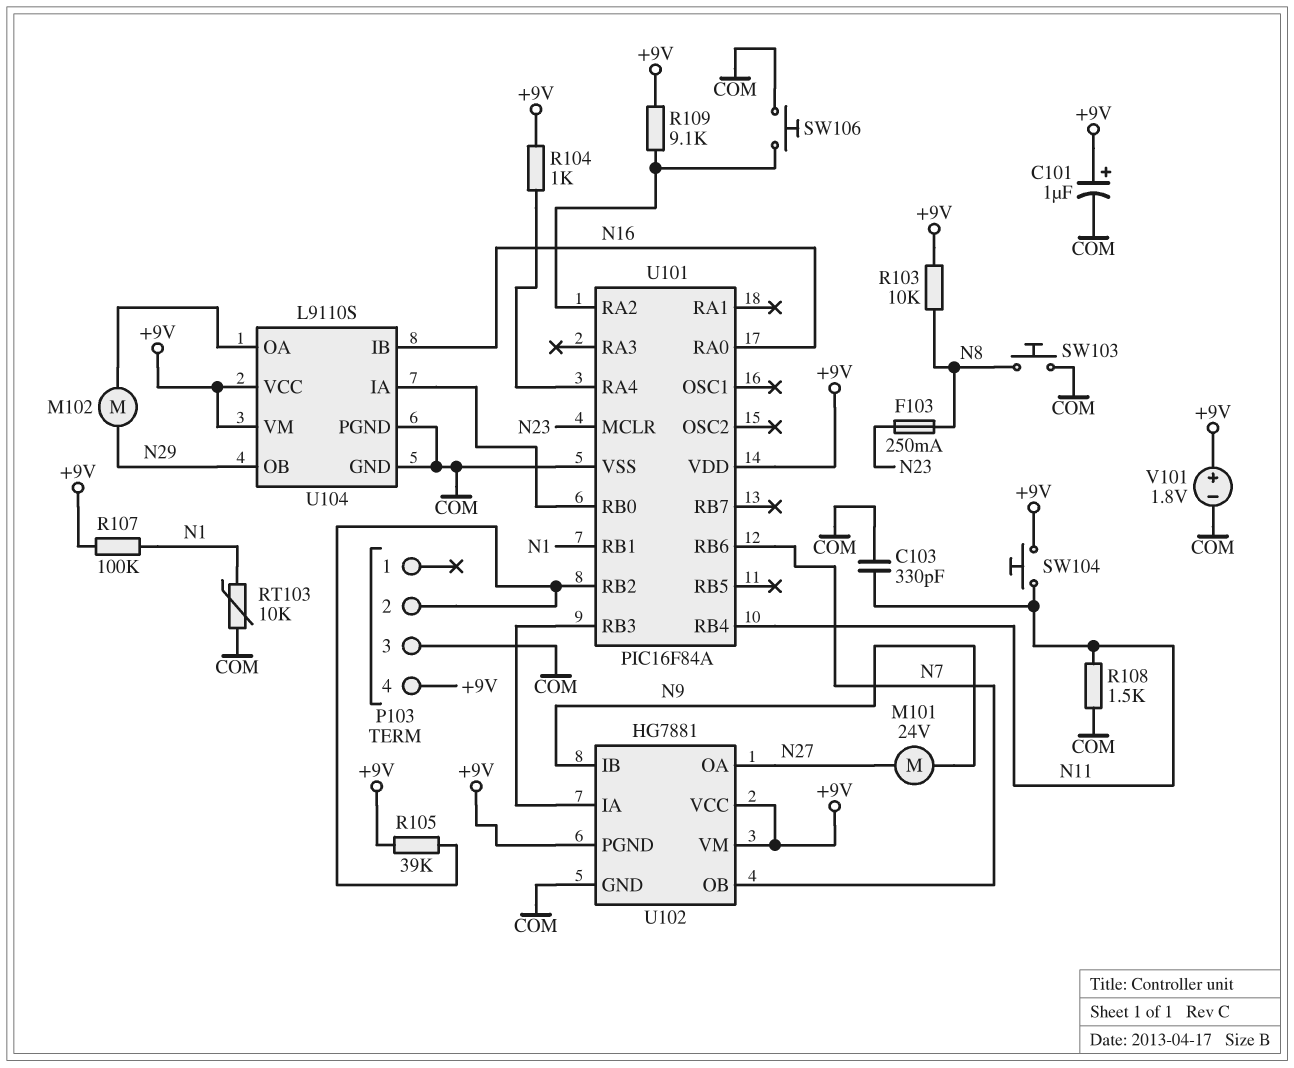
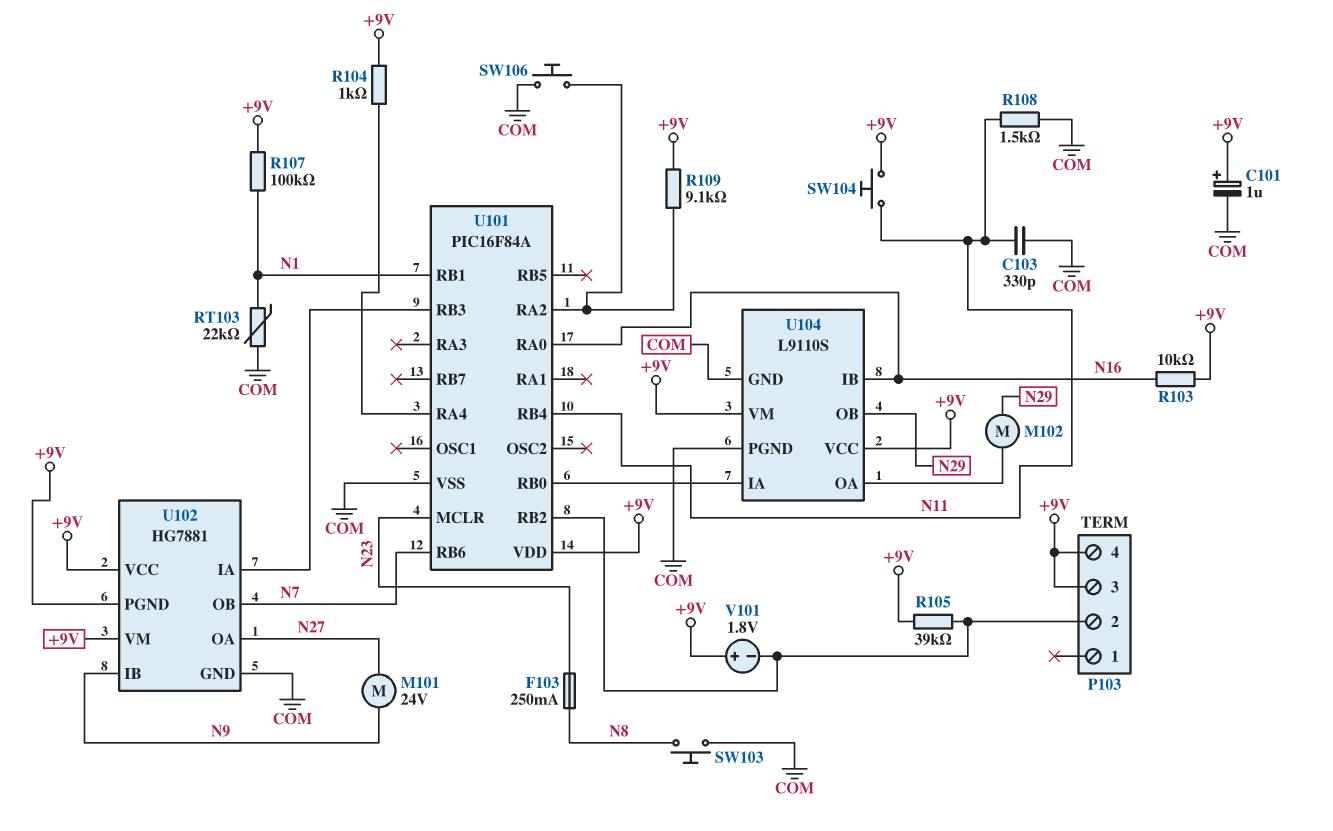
P103 pin 3: COM -> +9V
R103: 10k (+9V, N8) -> 10k (+9V, N16)
RT103: 10k (COM, N1) -> 22k (COM, N1)
V101: 1.8V (plus +9V, minus COM) -> 1.8V (plus +9V, minus P103/2)

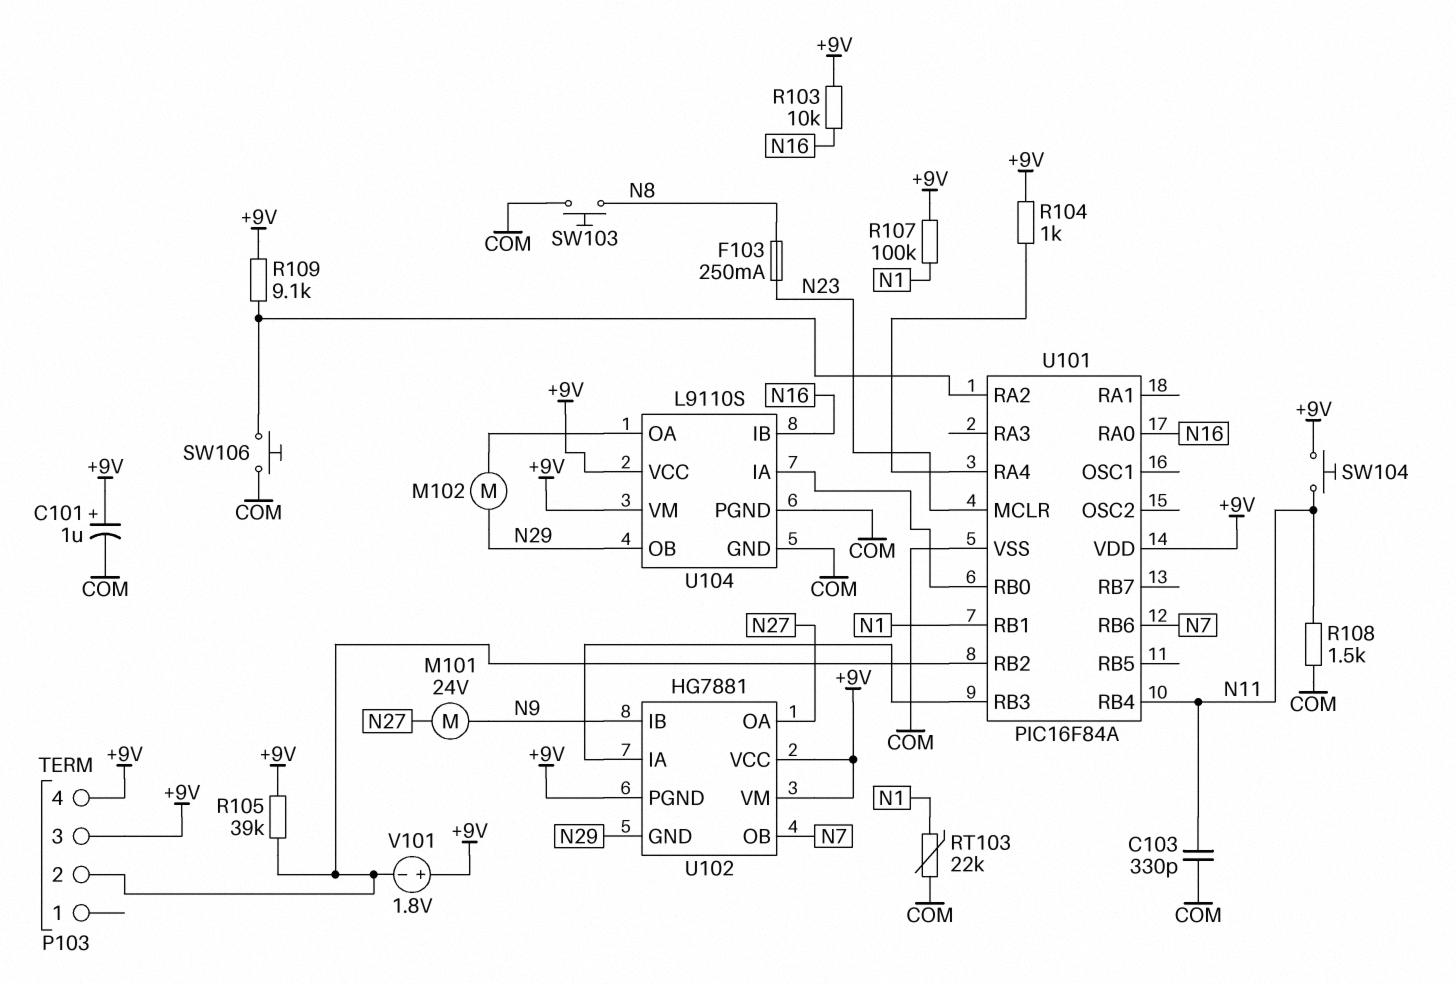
U102 pin GND: COM -> N29

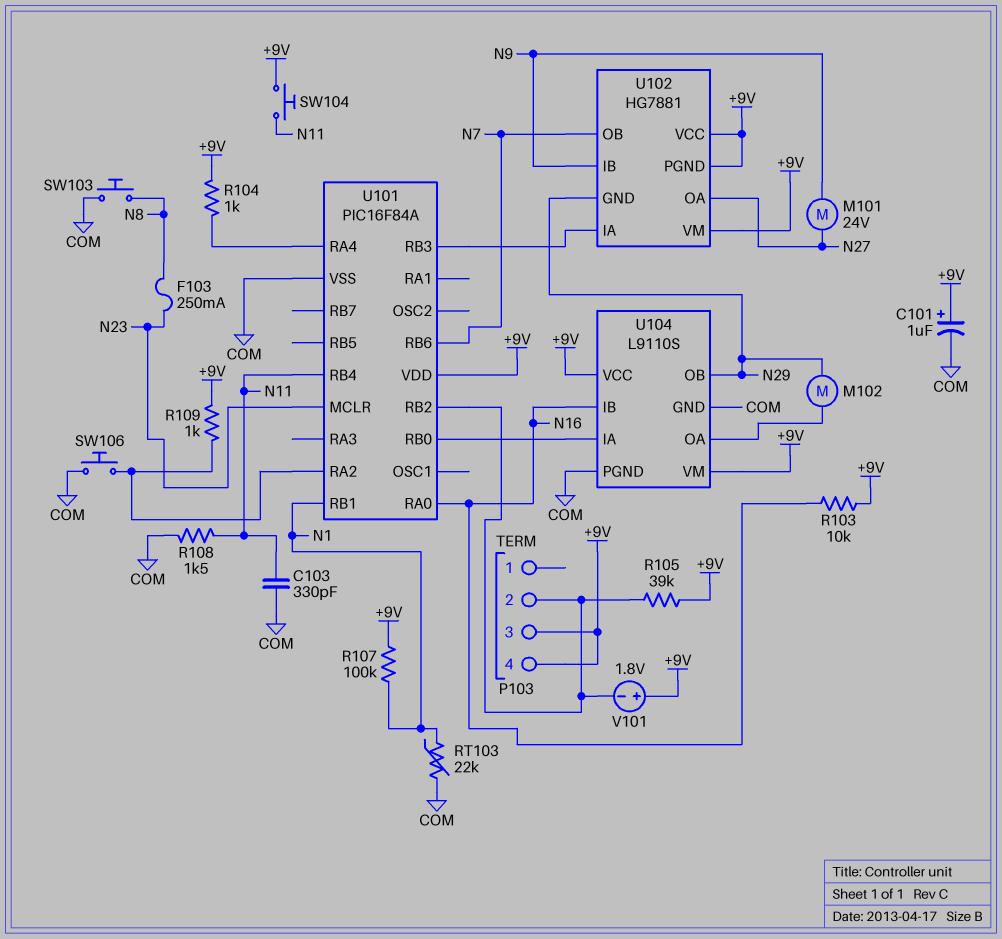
R109: 9.1k (+9V, U101/RA2) -> 1k (+9V, U101/RA2)

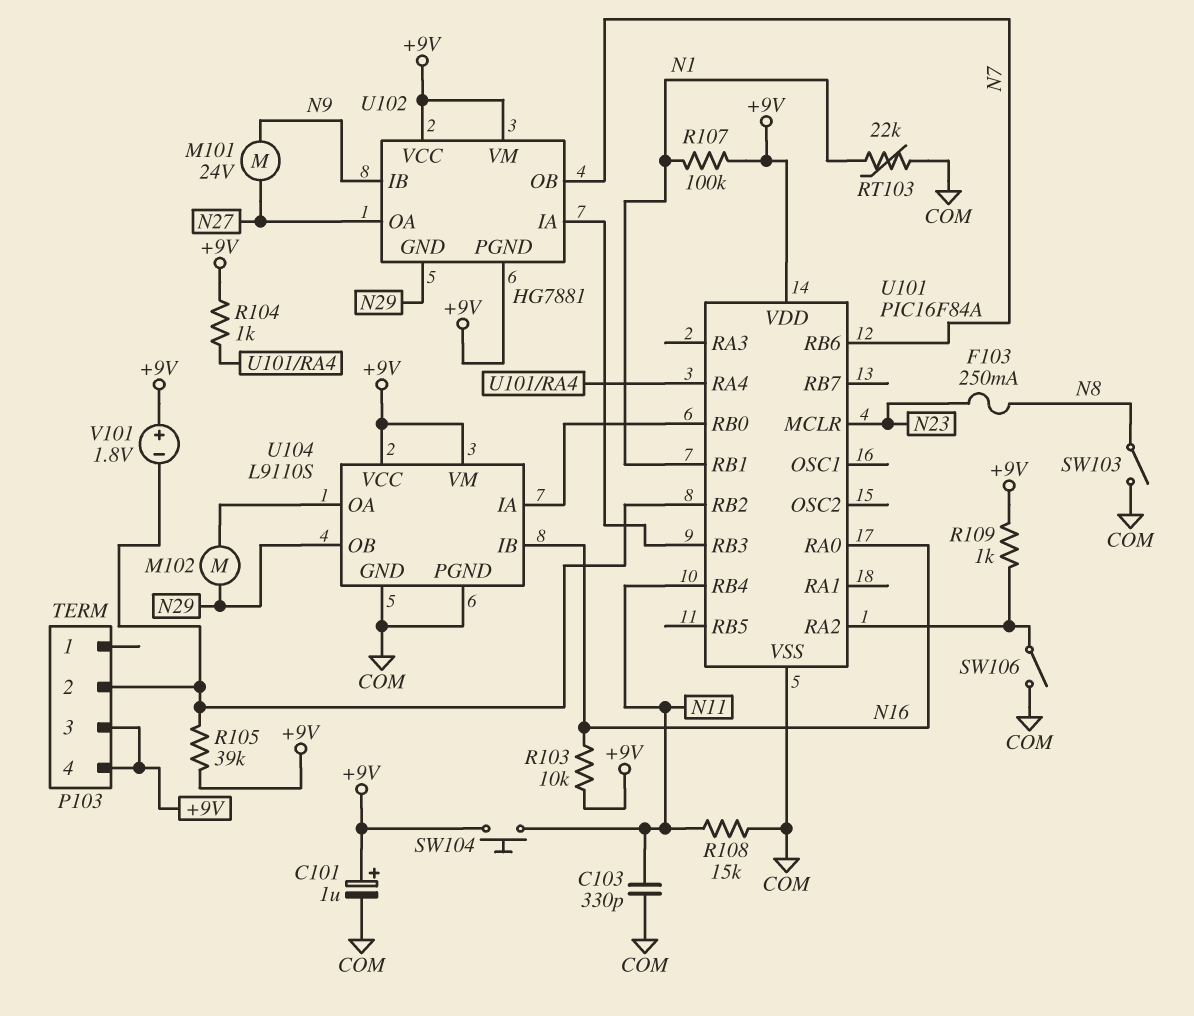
R108: 1.5k (COM, N11) -> 15k (COM, N11)
SW103: button (COM, N8) -> switch (COM, N8)
SW106: button (COM, U101/RA2) -> switch (COM, U101/RA2)

